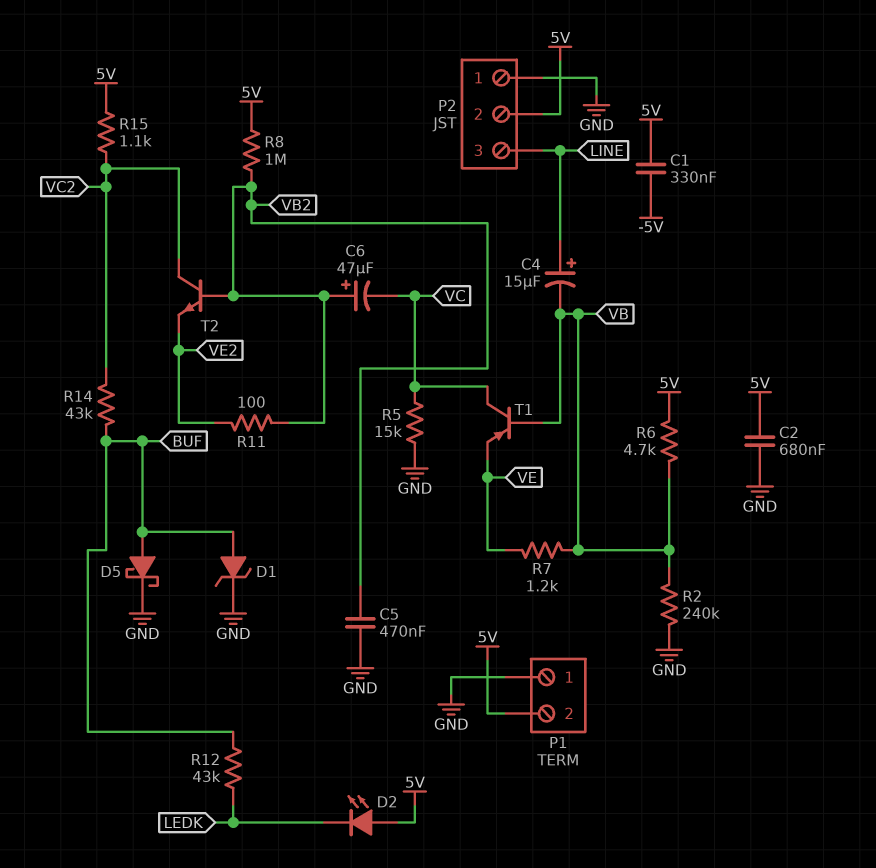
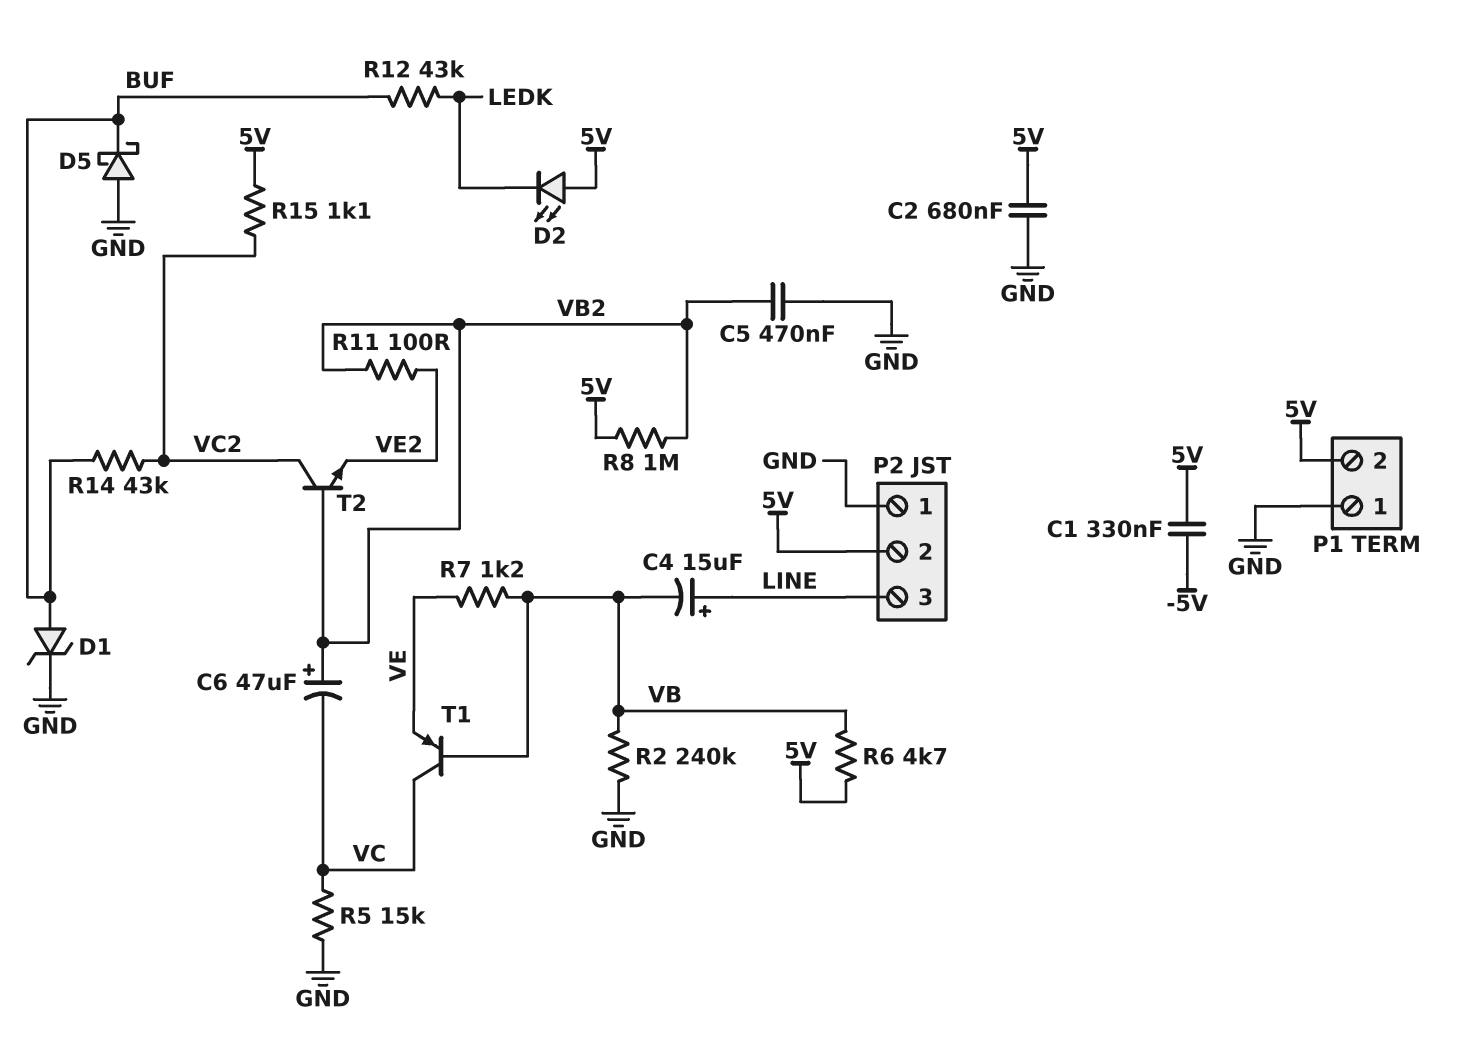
D5: schottky (A BUF, K GND) -> schottky (A GND, K BUF)

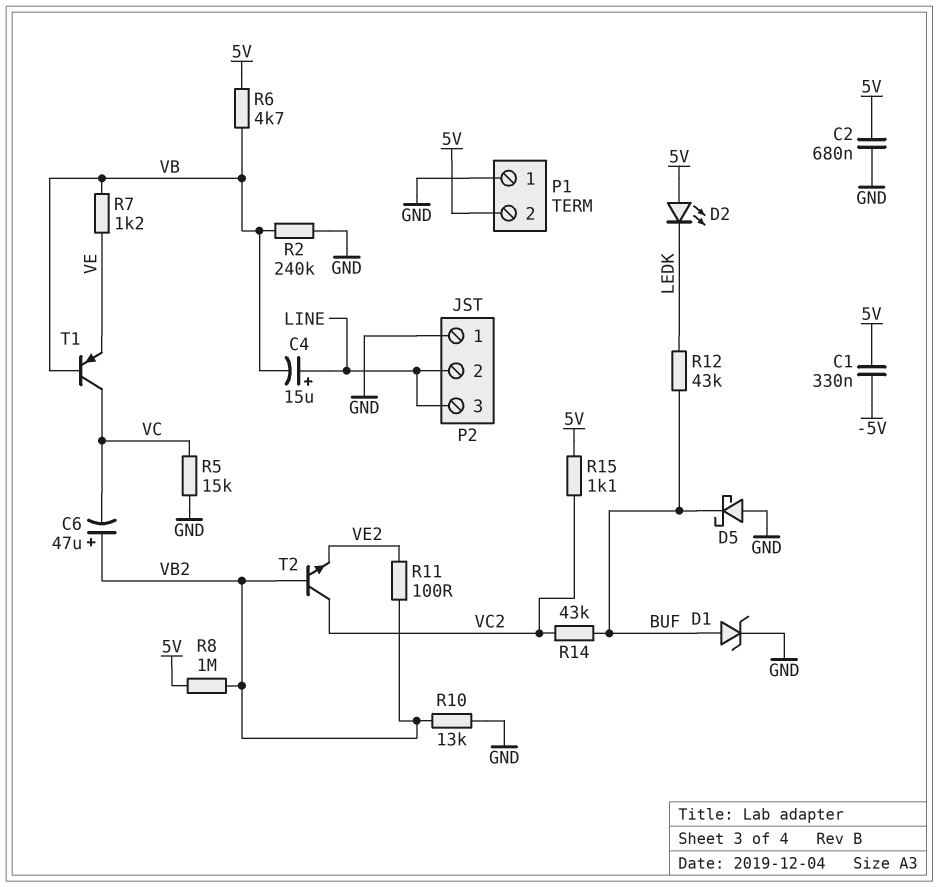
C5: 470nF (GND, VB2) -> none
P2 pin 2: 5V -> LINE
R10: none -> 13k (GND, VB2)

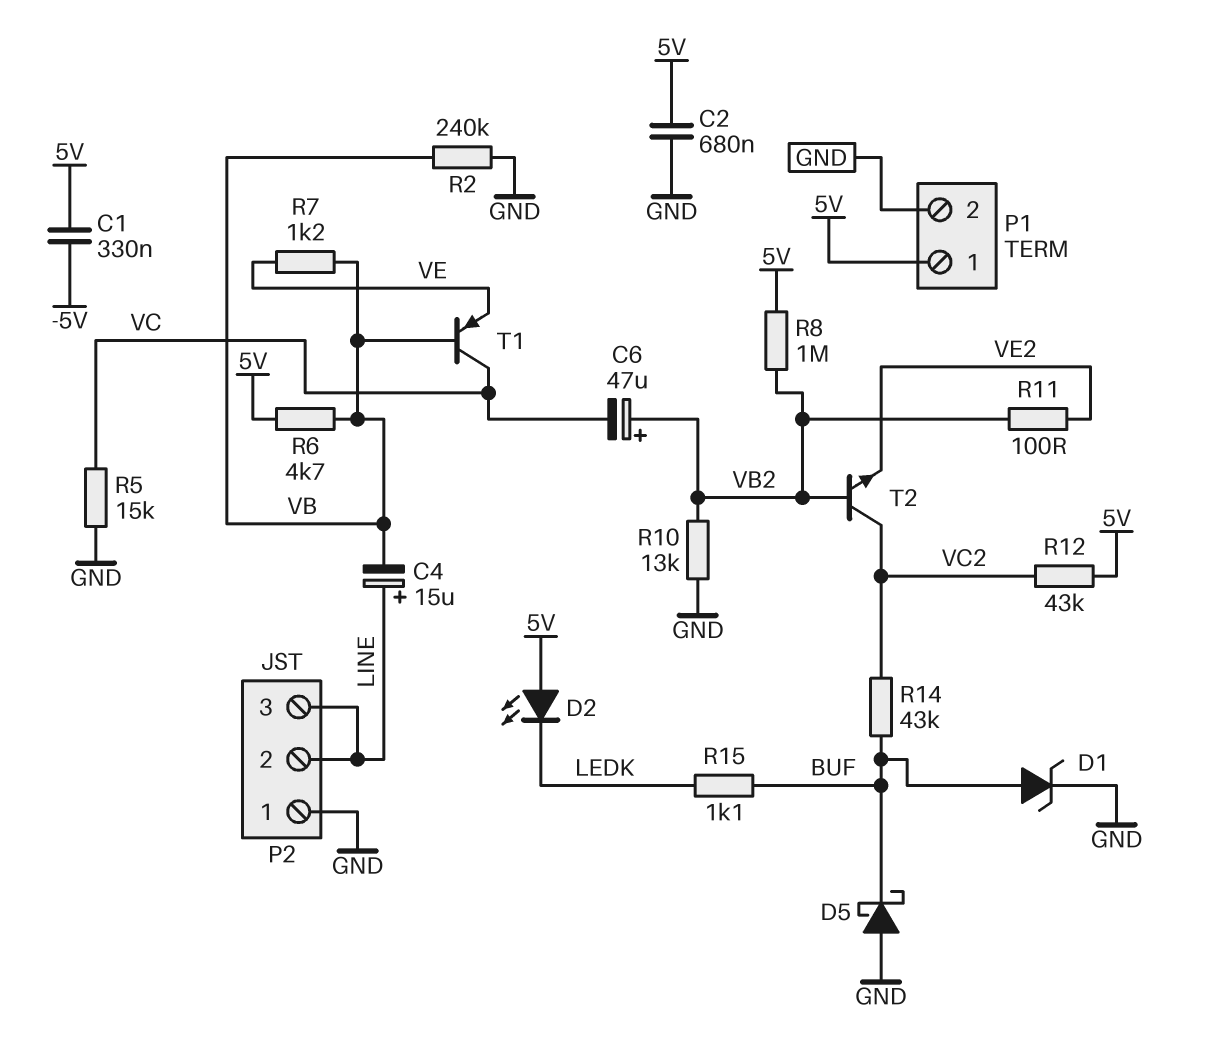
P1 pin 1: GND -> 5V
P1 pin 2: 5V -> GND
R12: 43k (BUF, LEDK) -> 43k (5V, VC2)
R15: 1.1k (5V, VC2) -> 1.1k (BUF, LEDK)

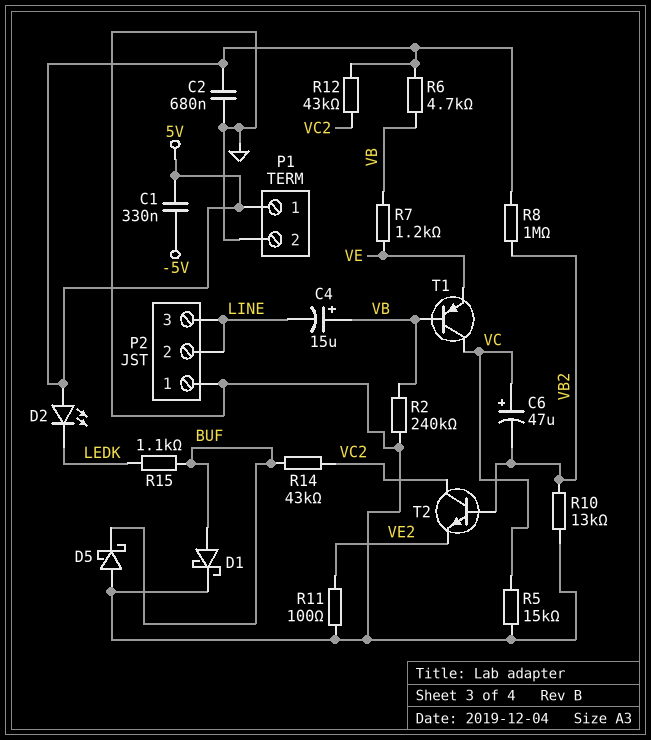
C4: 15uF (plus LINE, minus VB) -> 15uF (plus VB, minus LINE)
C6: 47uF (plus VB2, minus VC) -> 47uF (plus VC, minus VB2)
D1: zener (A BUF, K GND) -> schottky (A BUF, K GND)
R11: 100 (VB2, VE2) -> 100 (GND, VE2)

